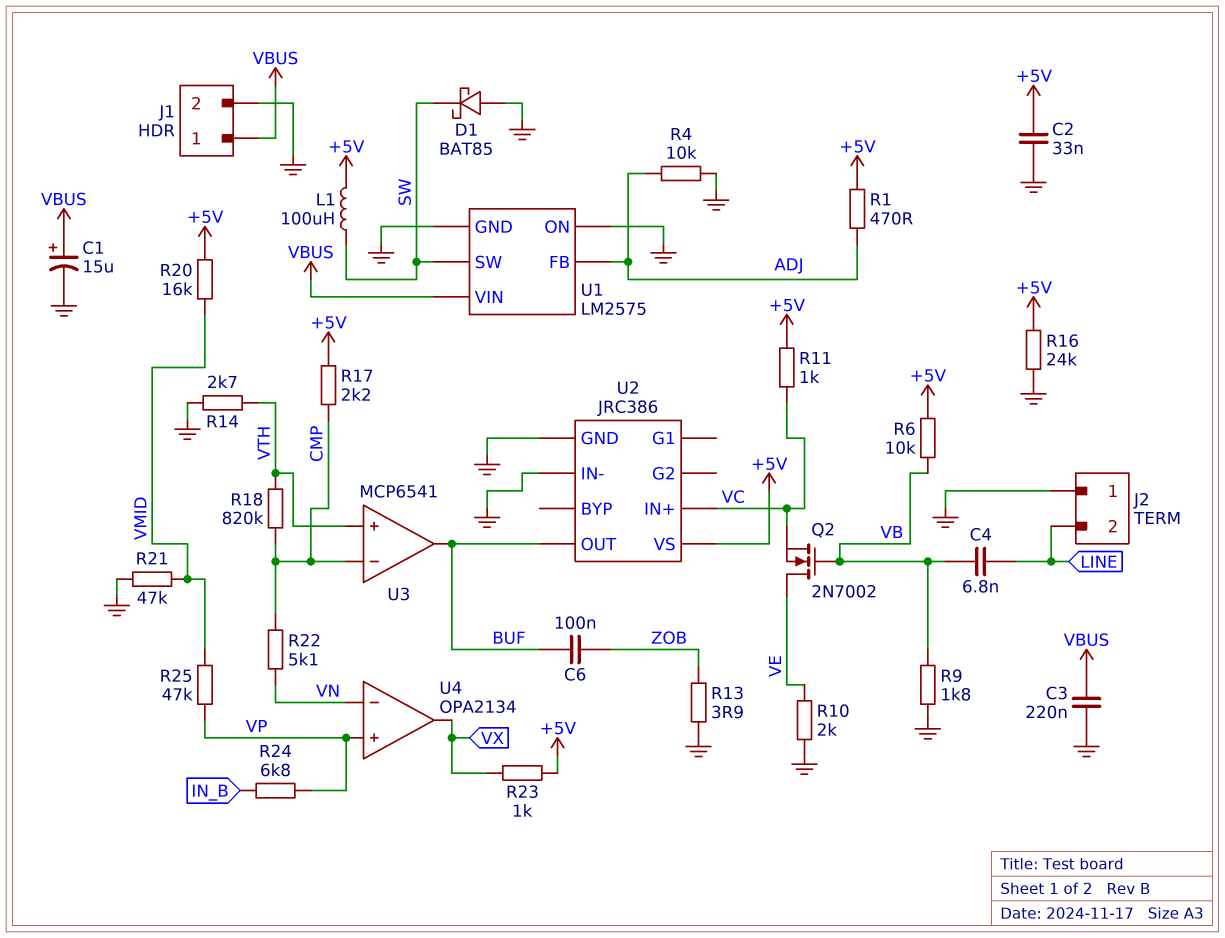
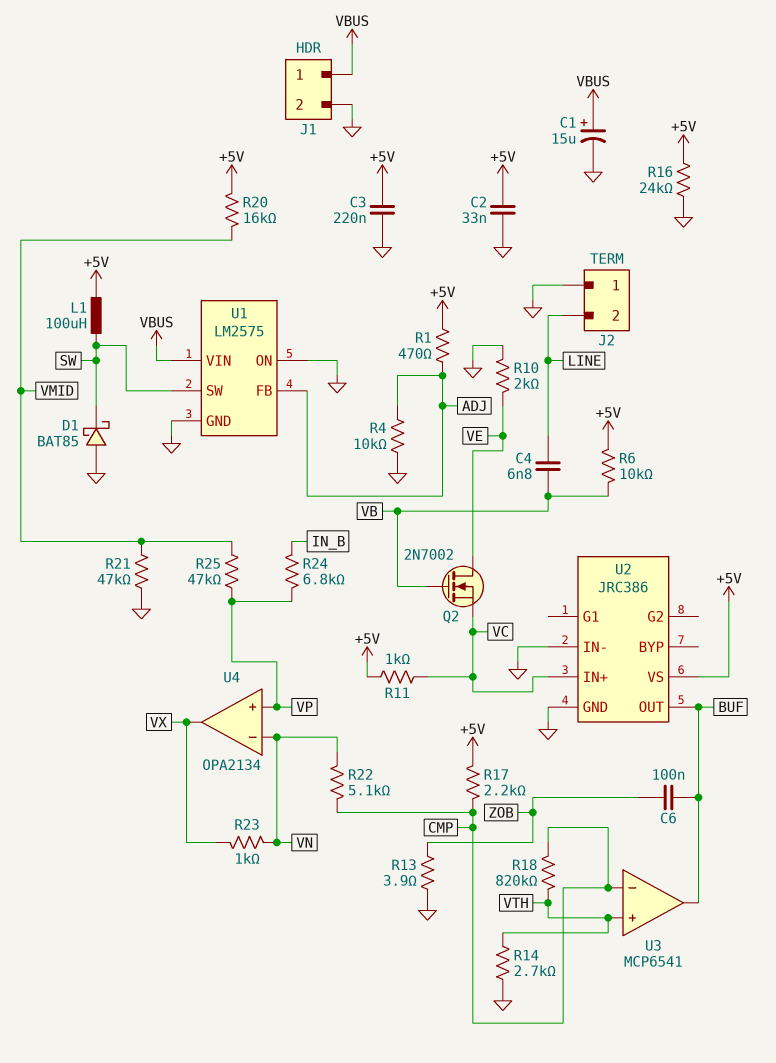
C3: 220nF (GND, VBUS) -> 220nF (+5V, GND)
R9: 1.8k (GND, VB) -> none
R23: 1k (+5V, VX) -> 1k (VN, VX)

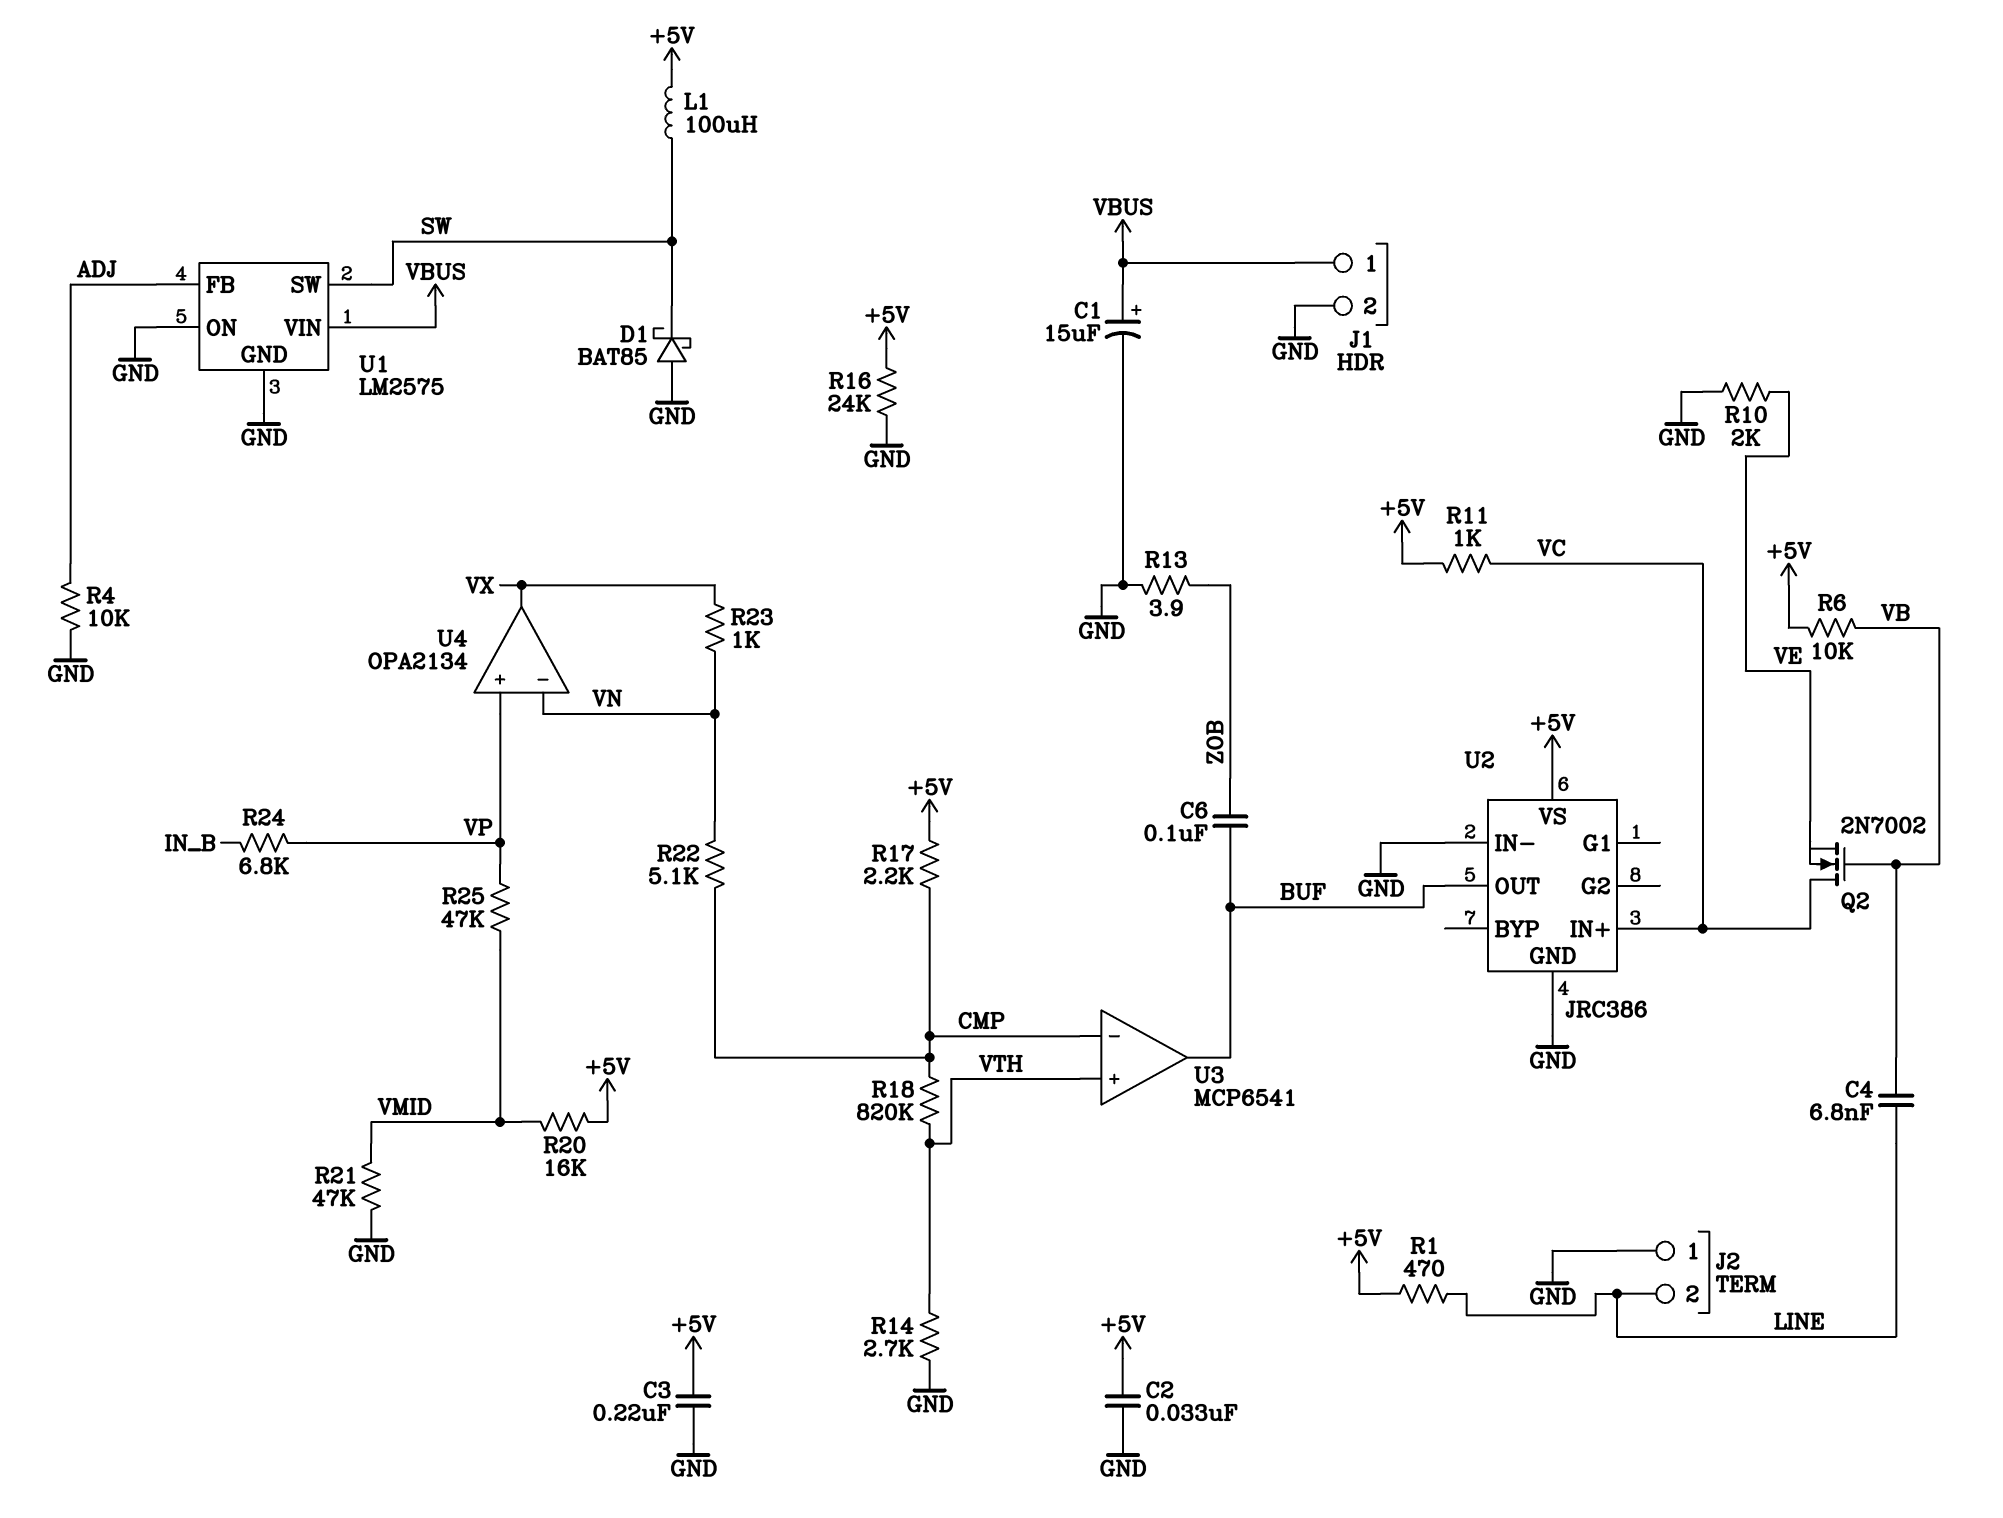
Q2: NMOS 2N7002 (G VB, D VE, S VC) -> NMOS 2N7002 (G VB, D VC, S VE)
R1: 470 (+5V, ADJ) -> 470 (+5V, LINE)

